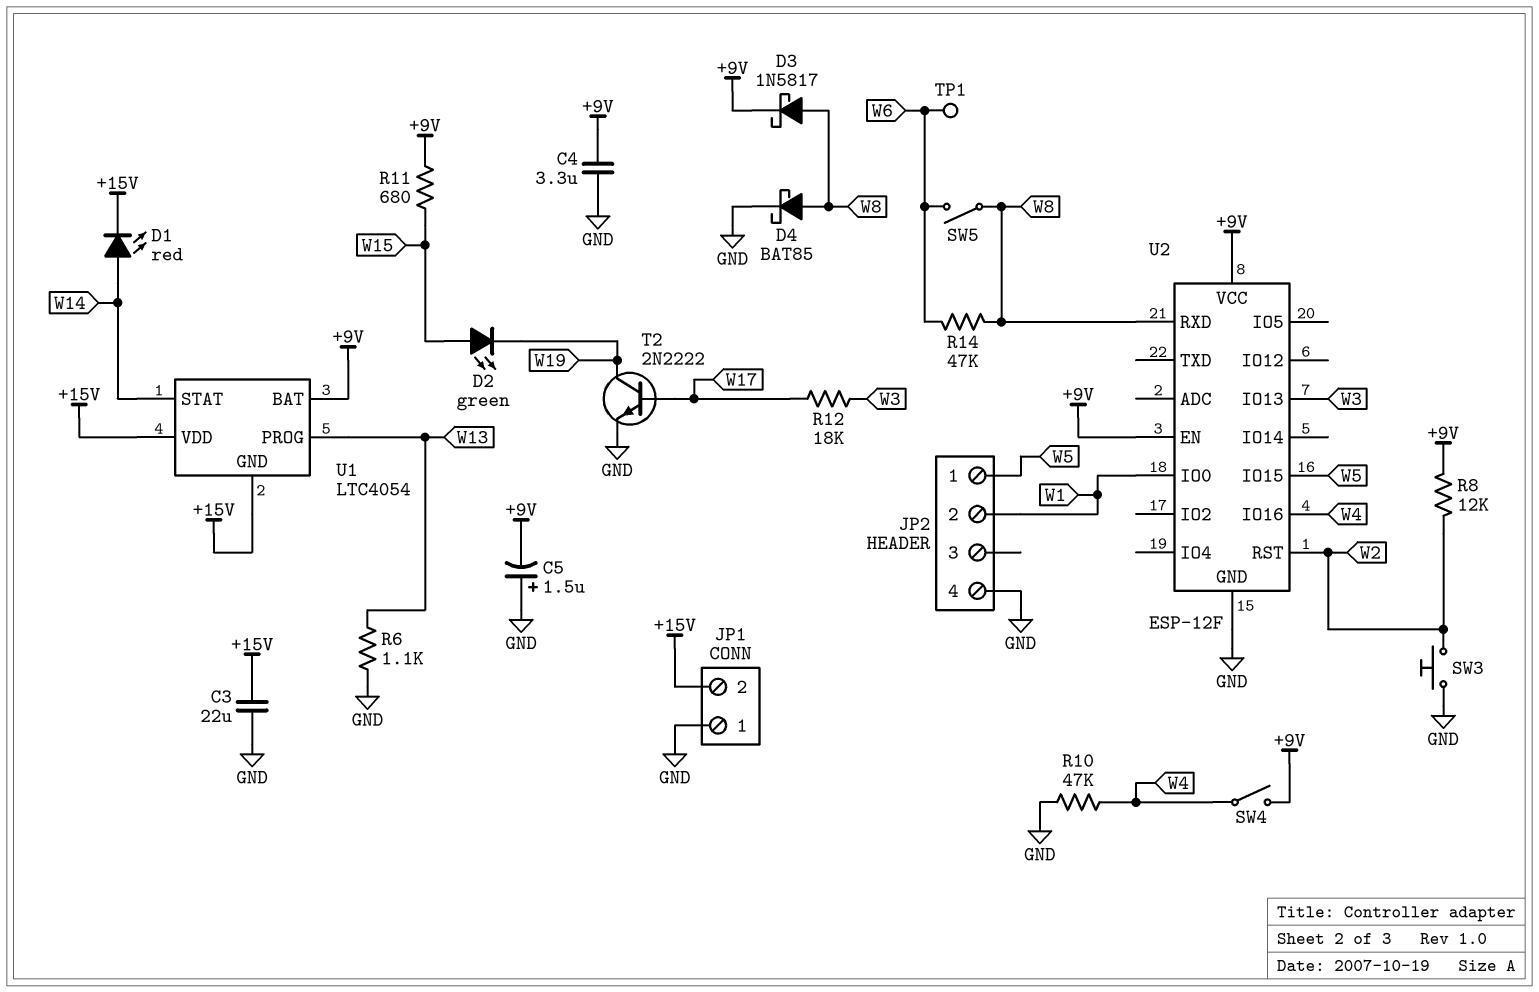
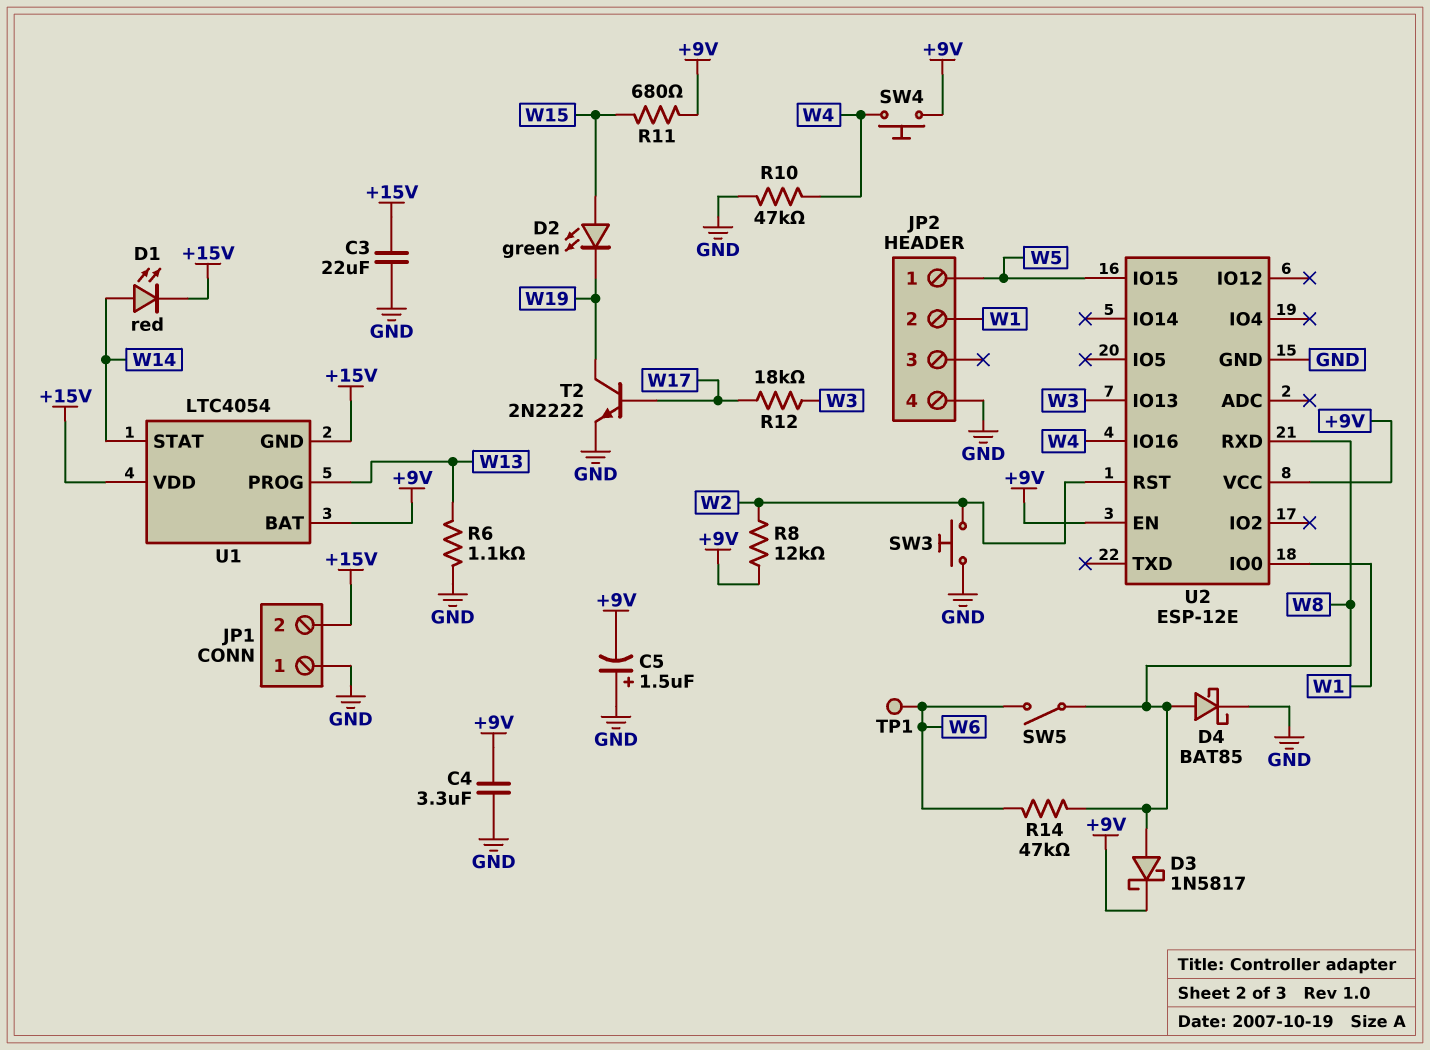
SW4: switch (+9V, W4) -> button (+9V, W4)
U2: ESP-12F -> ESP-12E

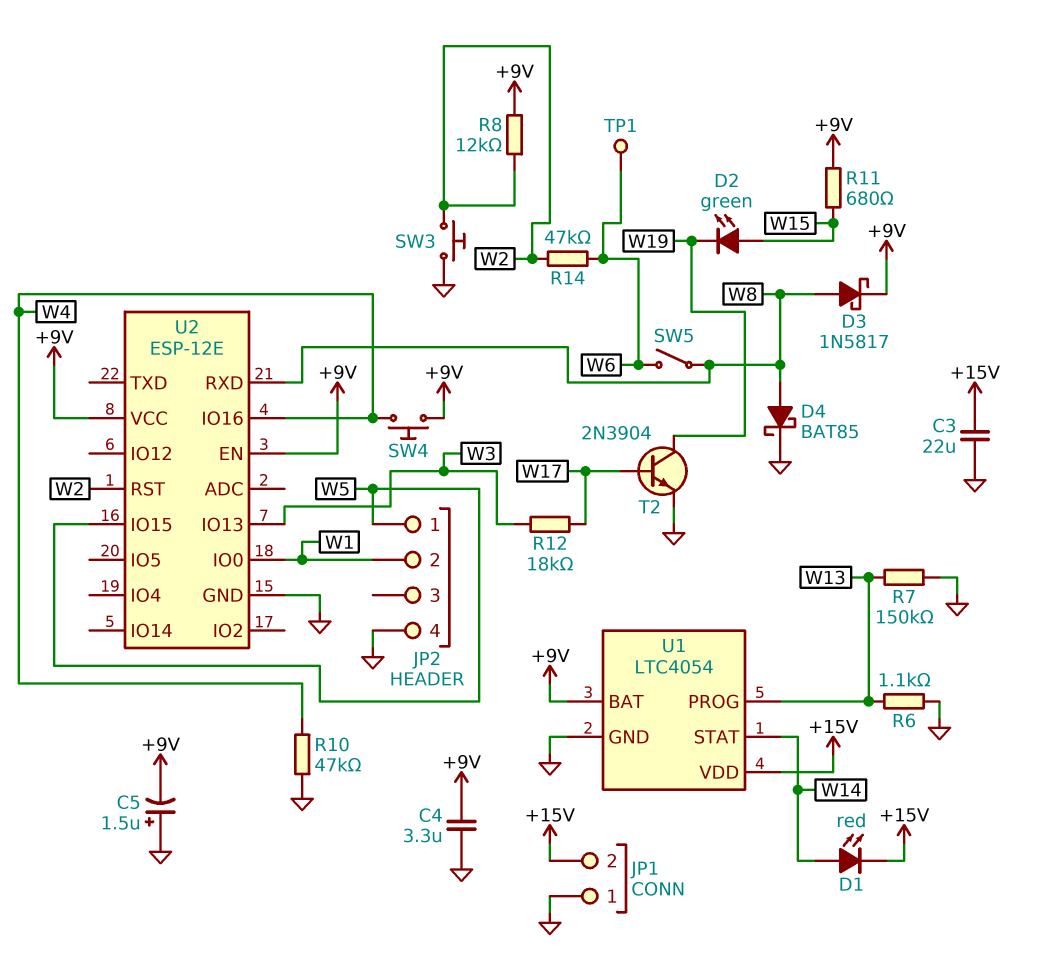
R7: none -> 150k (GND, W13)
R14: 47k (W6, W8) -> 47k (W2, W6)
T2: NPN 2N2222 (B W17, C W19, E GND) -> NPN 2N3904 (B W17, C W19, E GND)
U1 pin GND: +15V -> GND

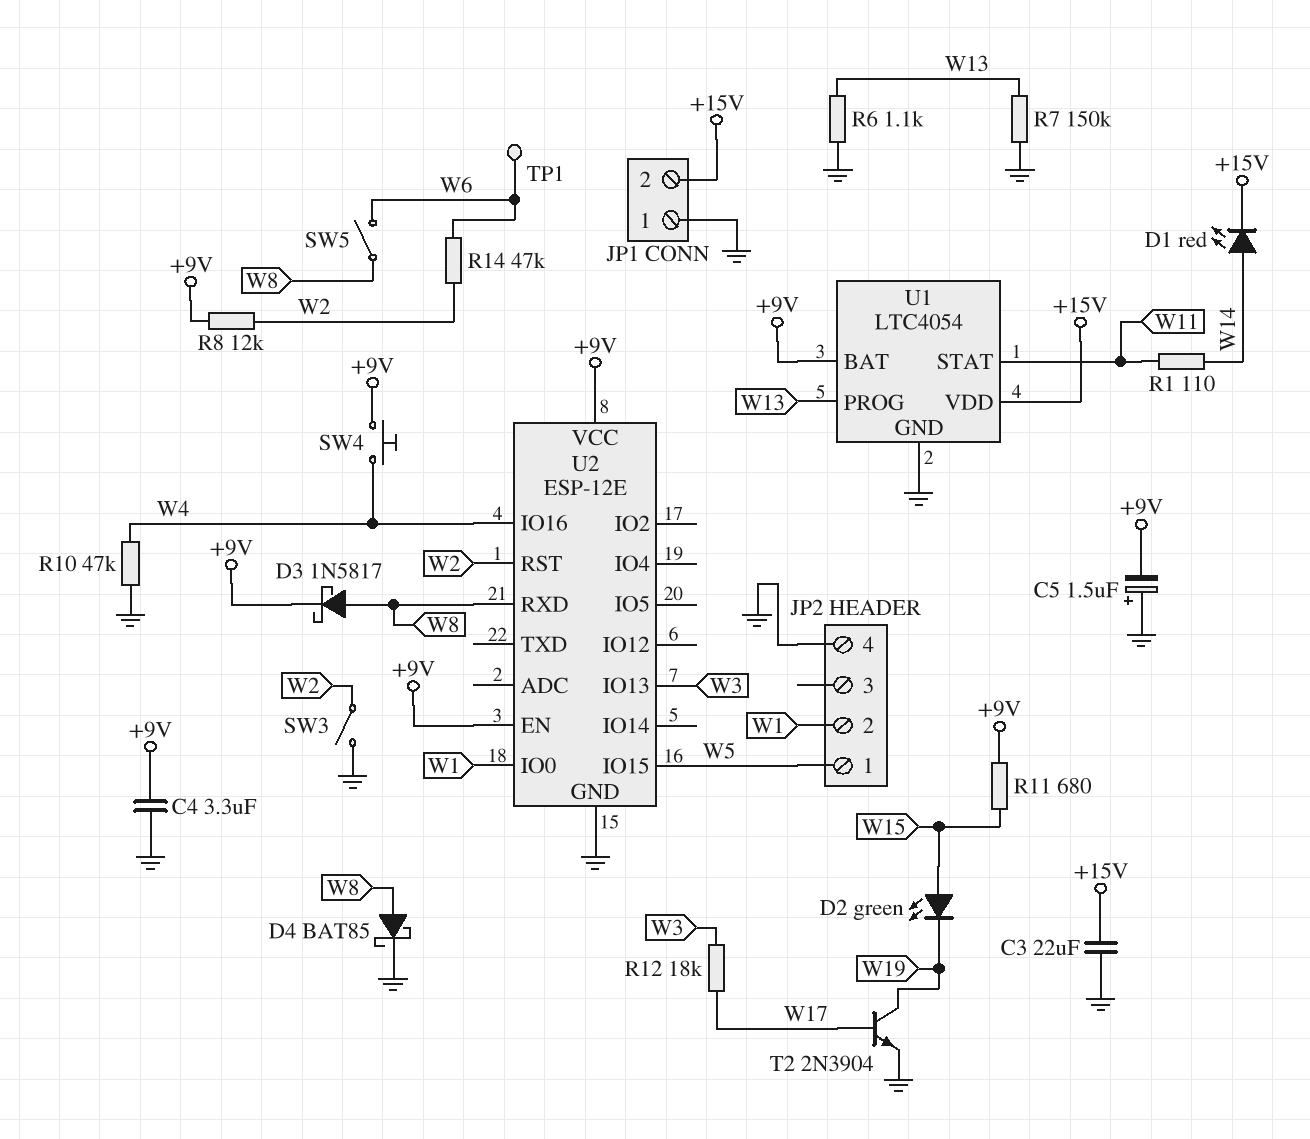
R1: none -> 110 (W11, W14)
SW3: button (GND, W2) -> switch (GND, W2)
U1 pin STAT: W14 -> W11

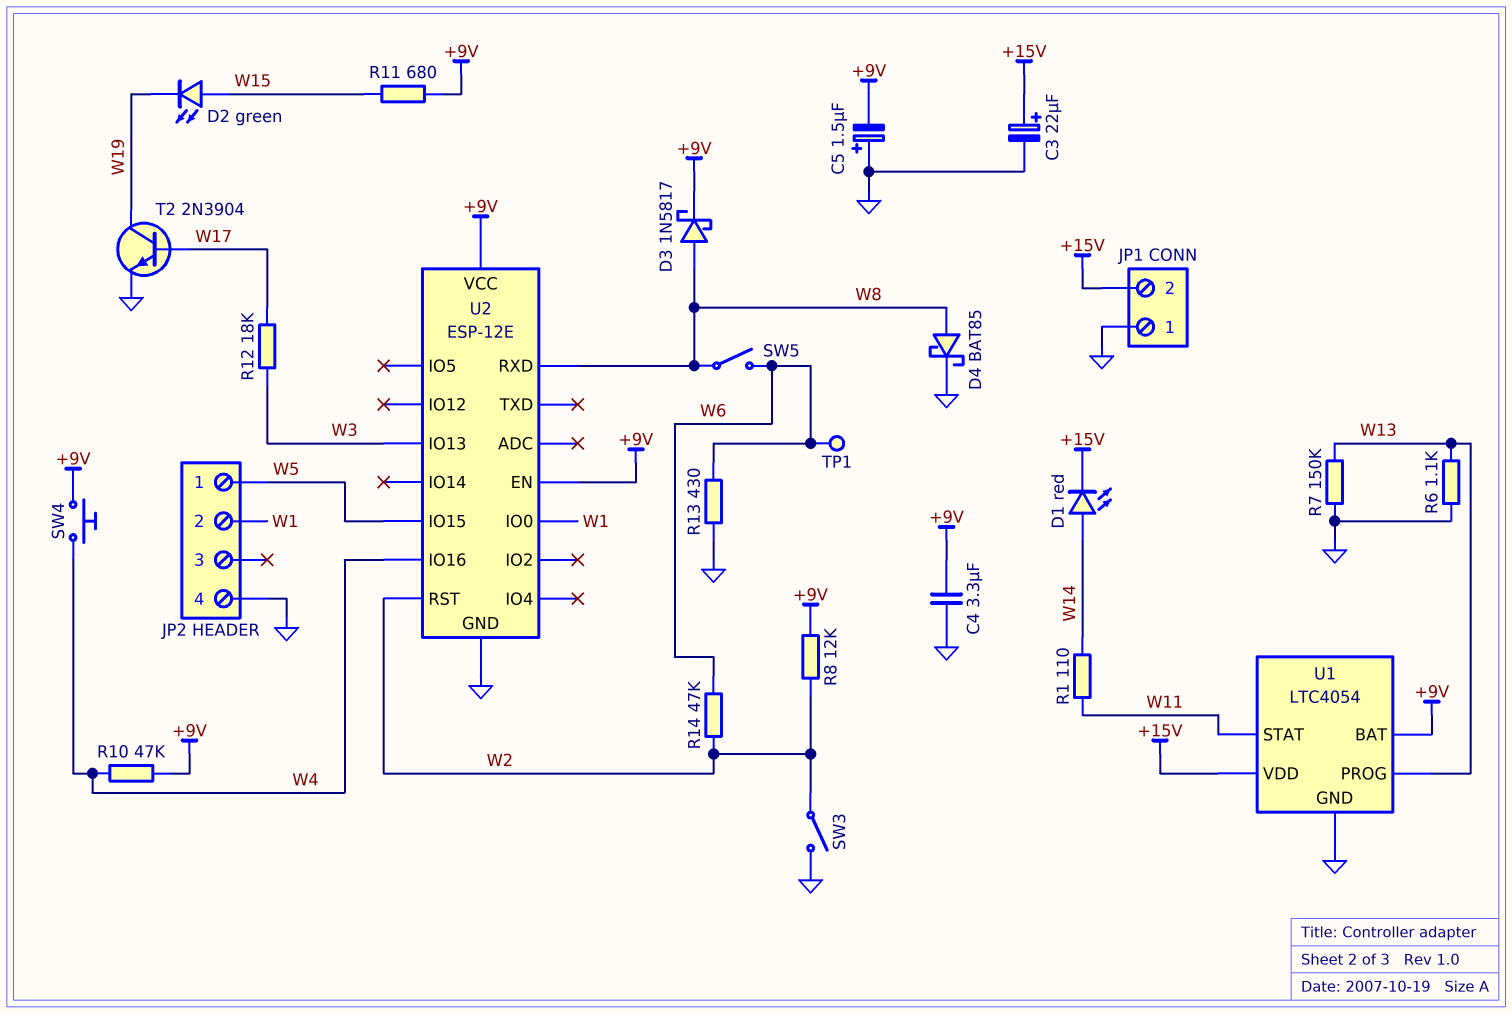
C3: 22uF (+15V, GND) -> 22uF (plus +15V, minus GND)
R10: 47k (GND, W4) -> 47k (+9V, W4)
R13: none -> 430 (GND, W6)

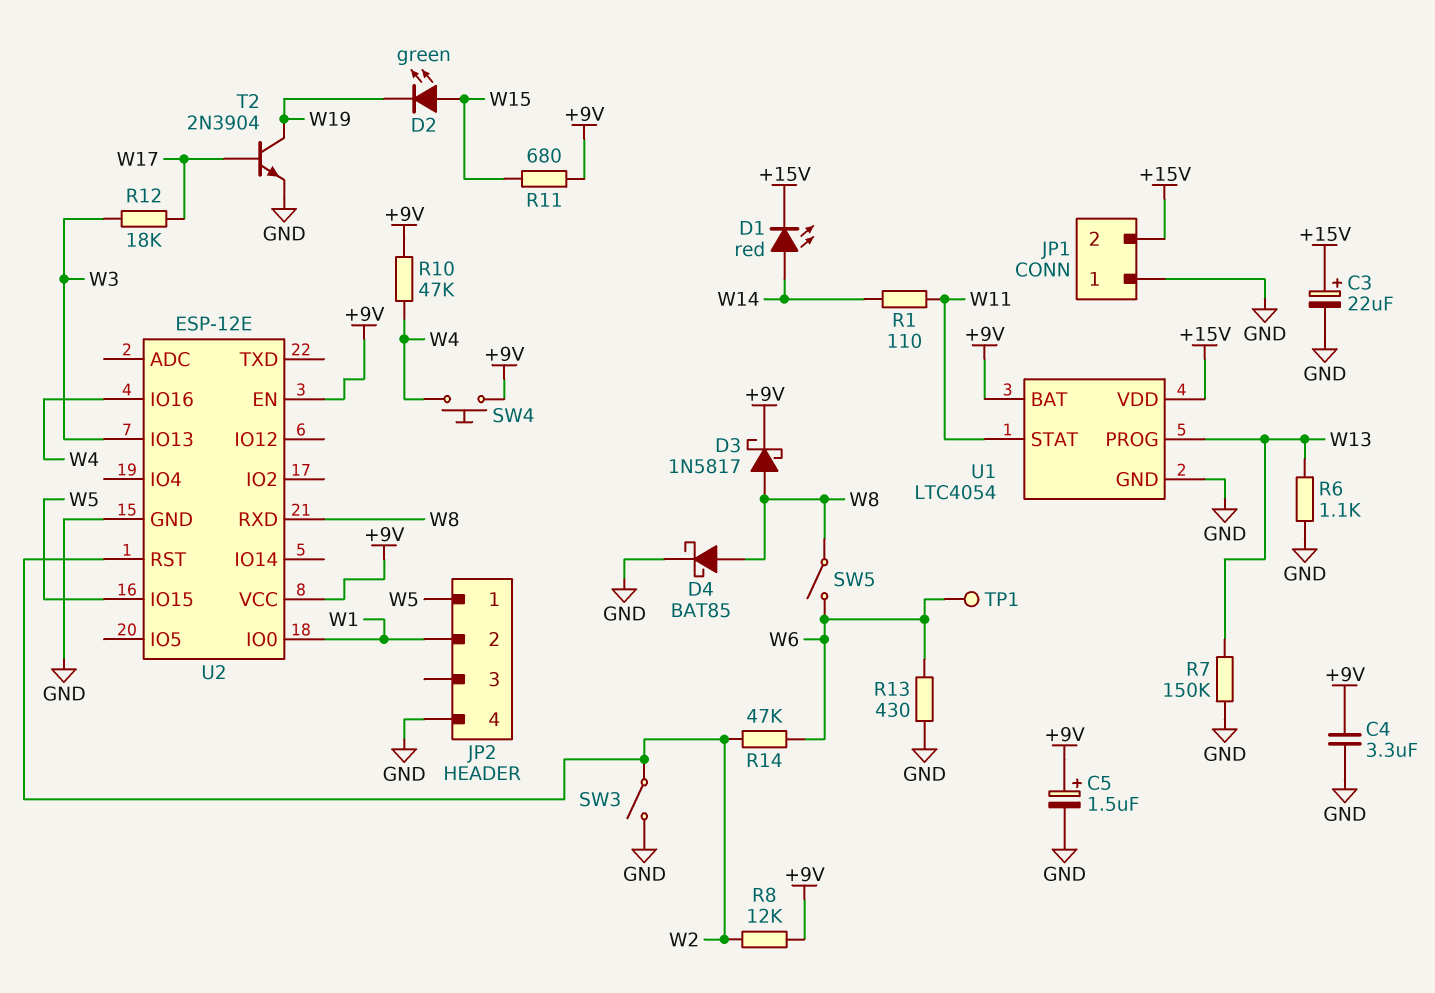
C5: 1.5uF (plus GND, minus +9V) -> 1.5uF (plus +9V, minus GND)

